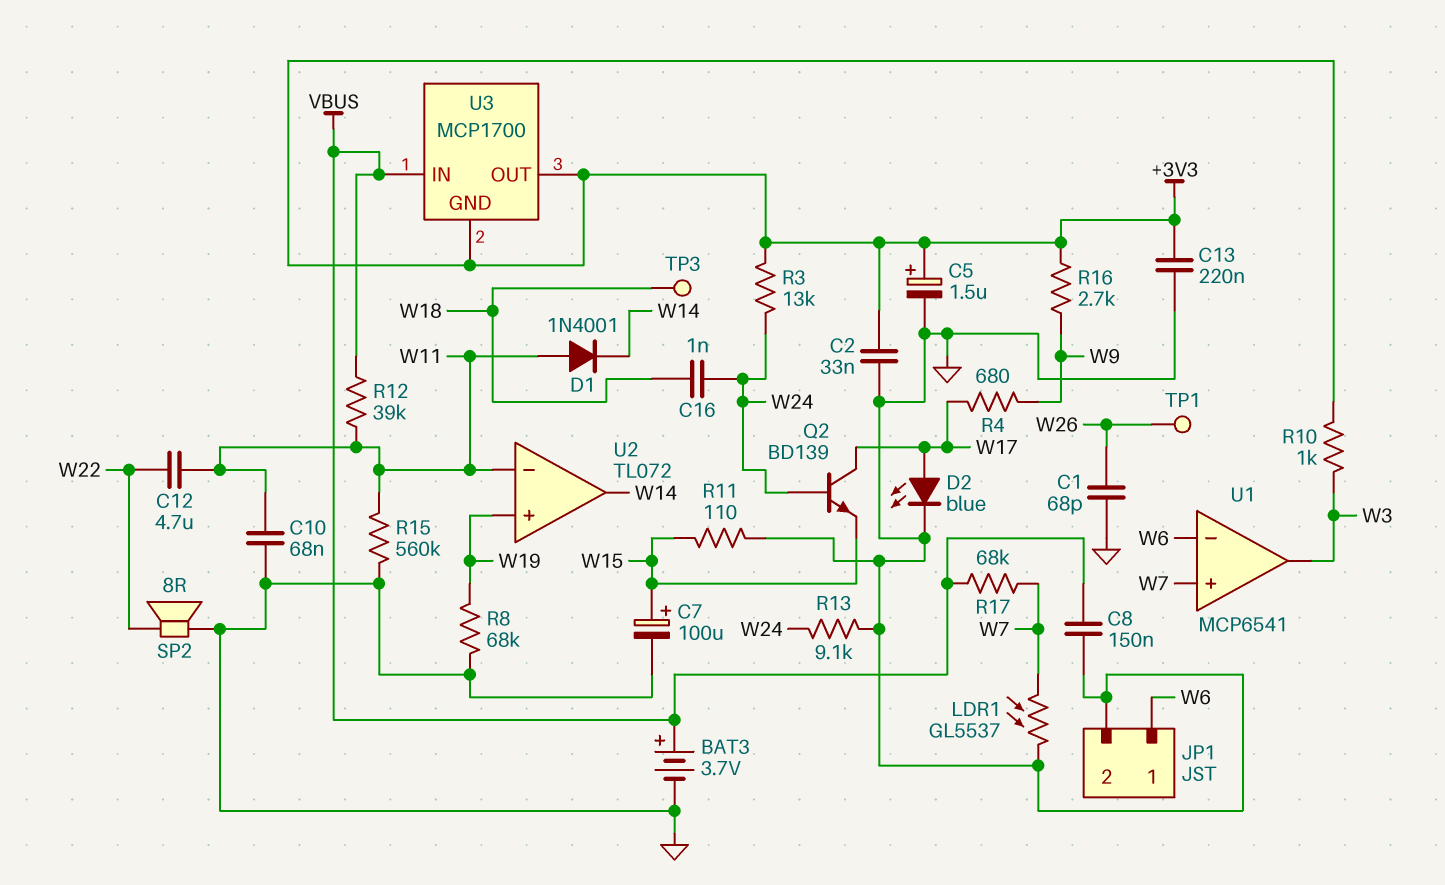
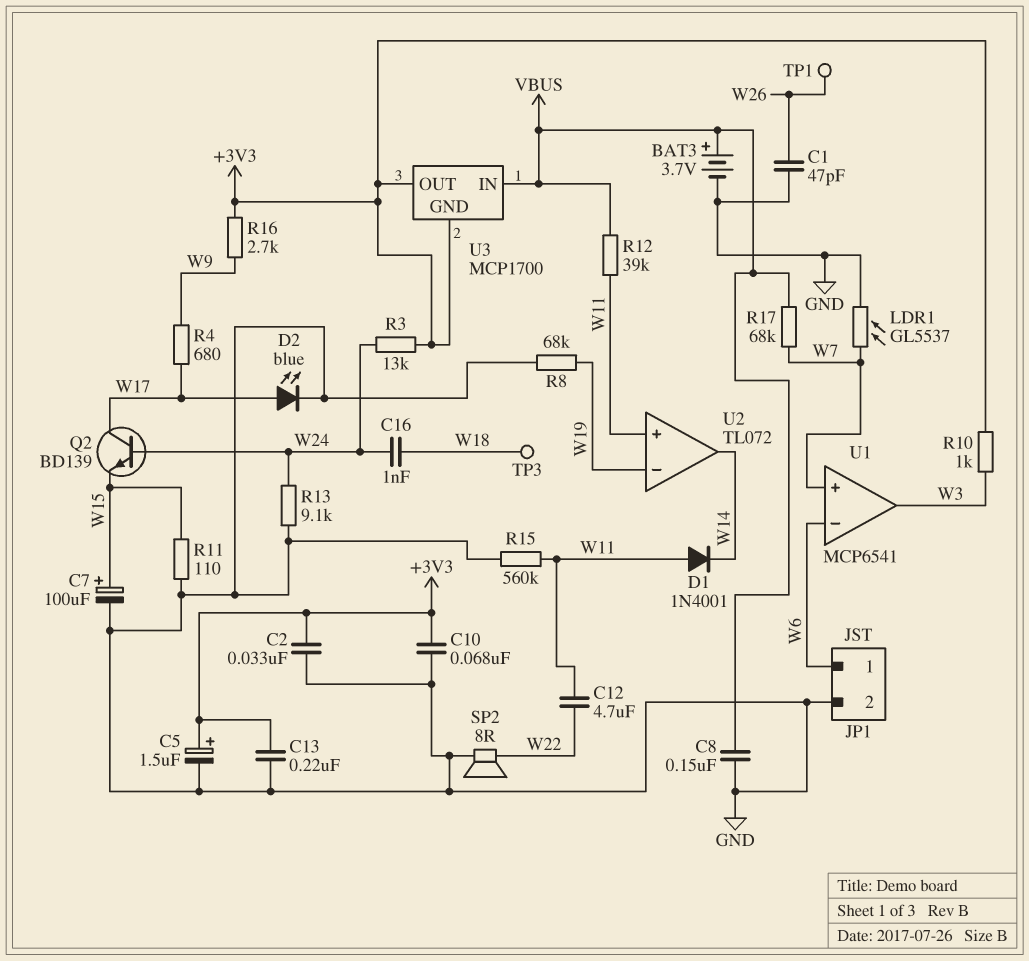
C1: 68pF (GND, W26) -> 47pF (GND, W26)
C10: 68nF (GND, W11) -> 68nF (+3V3, GND)
U2 pin in+: W19 -> W11
U2 pin in-: W11 -> W19

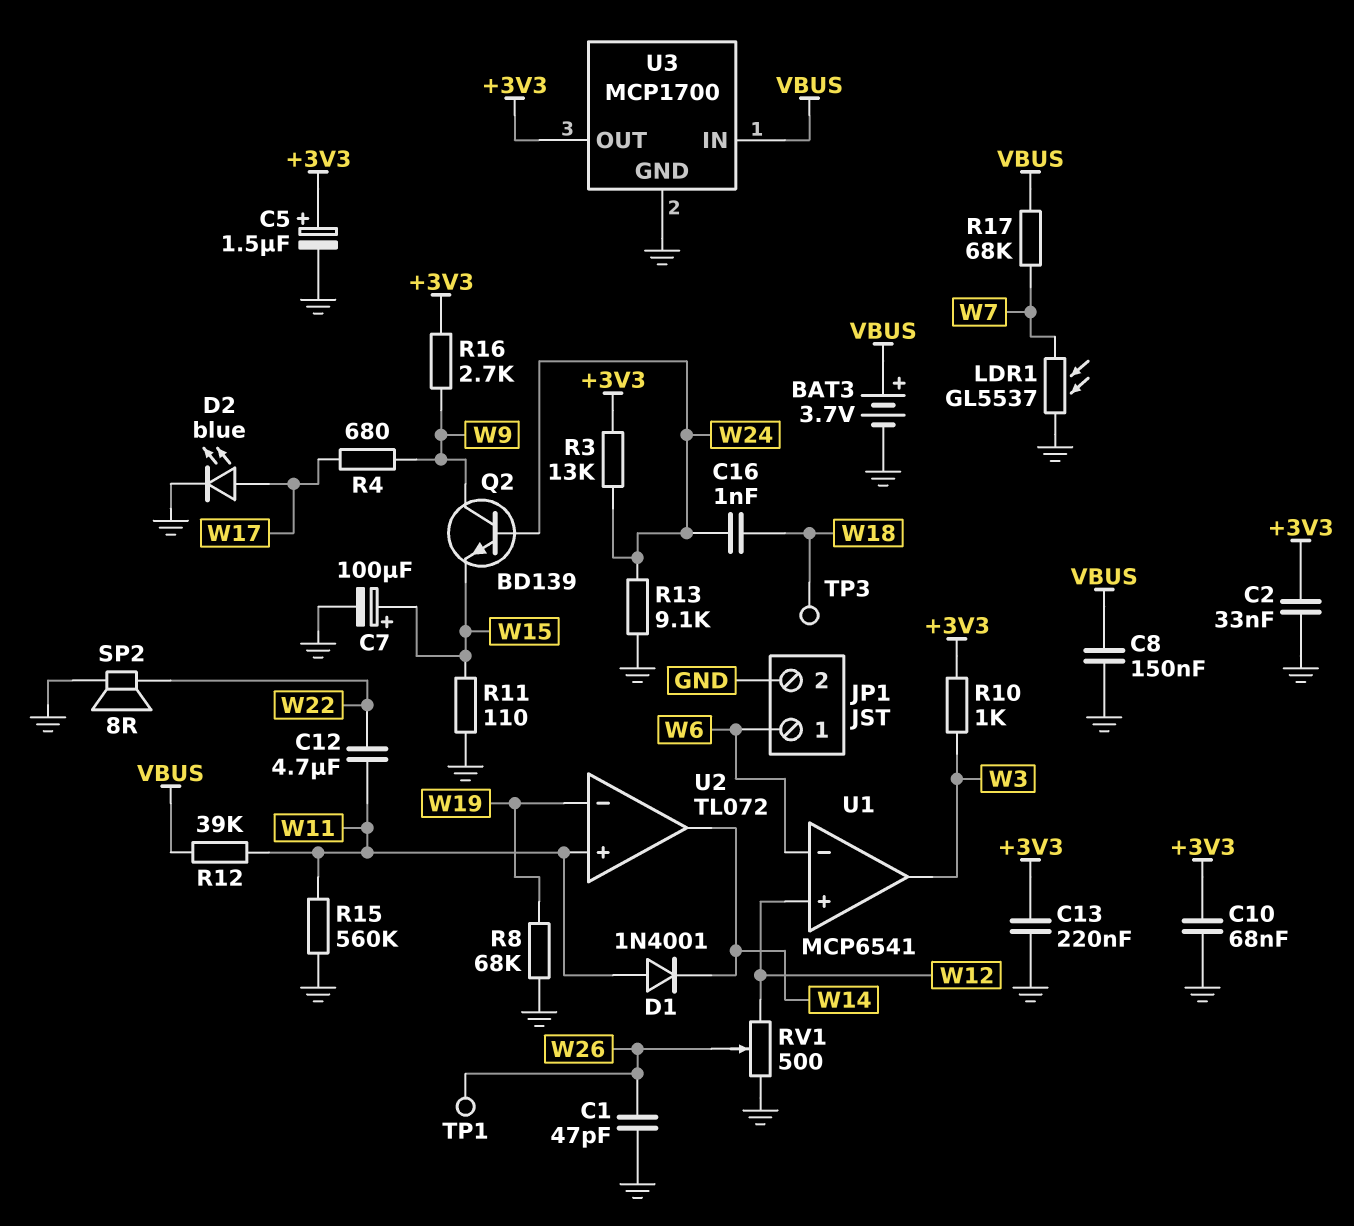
Q2: NPN BD139 (B W24, C W17, E W15) -> NPN BD139 (B W24, C W9, E W15)
RV1: none -> 500 (GND, W12, wiper W26)
U1 pin in+: W7 -> W12
U3 pin GND: +3V3 -> GND

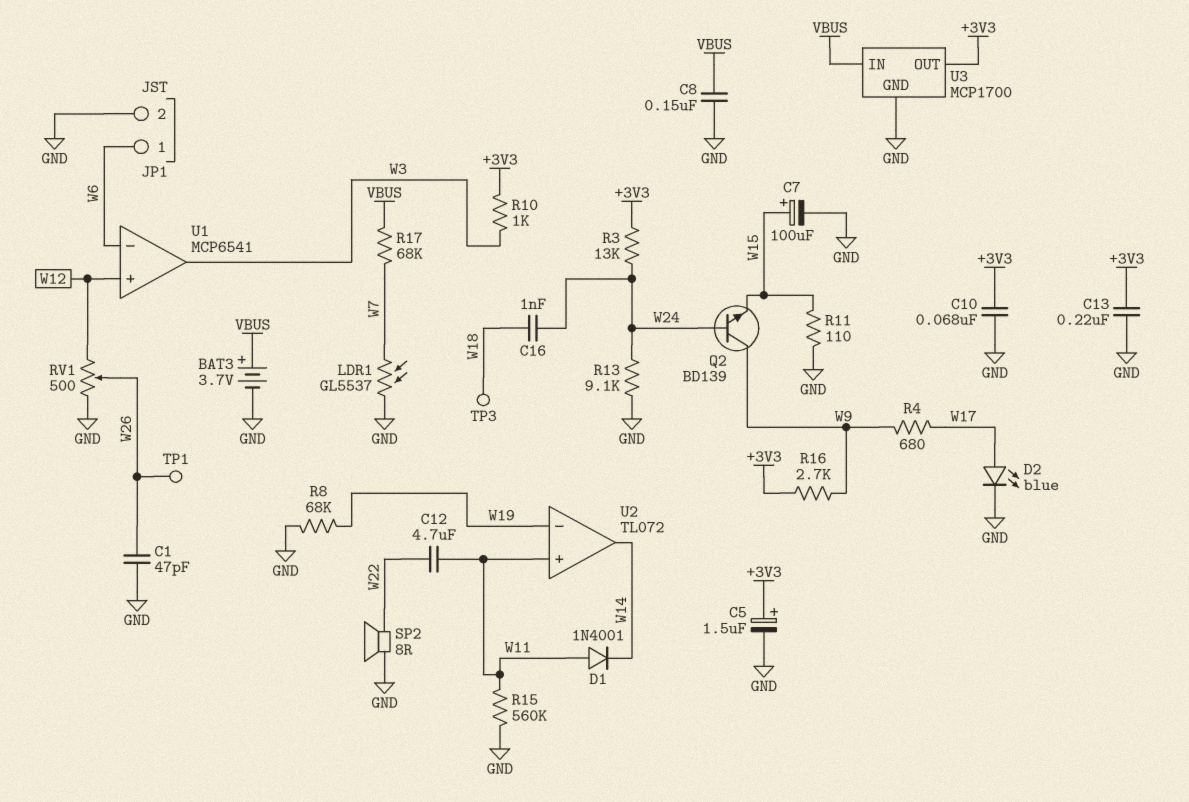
C2: 33nF (+3V3, GND) -> none
R12: 39k (VBUS, W11) -> none

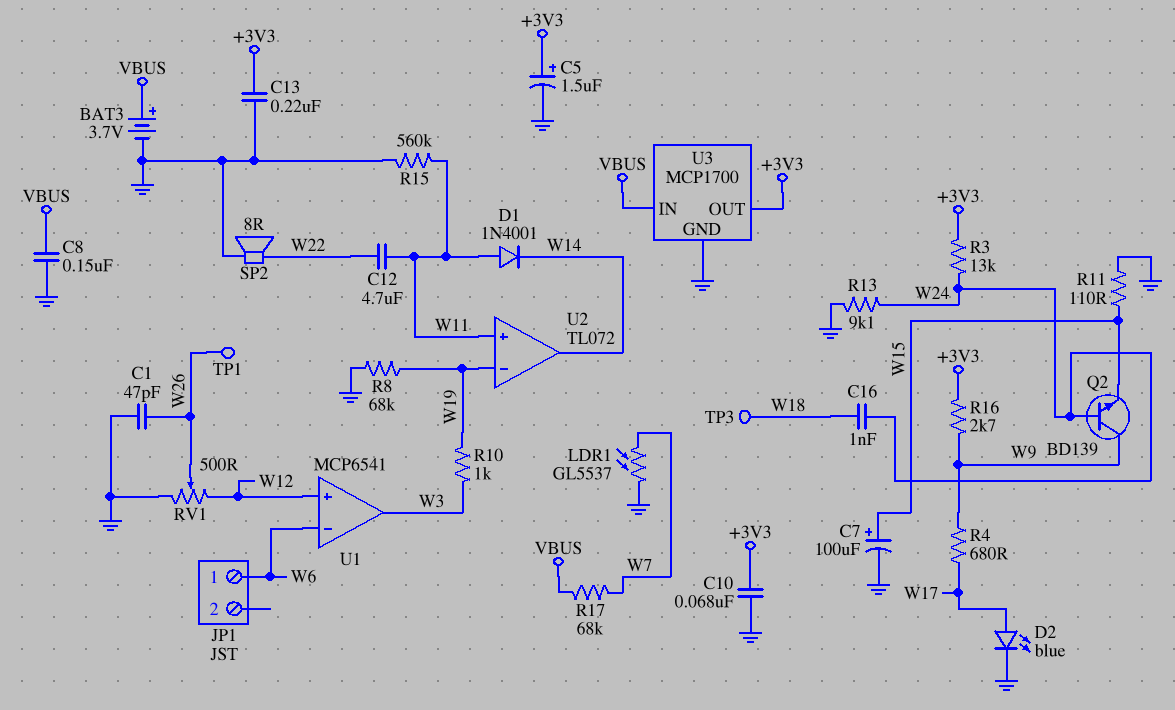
JP1 pin 2: GND -> none
R10: 1k (+3V3, W3) -> 1k (W3, W19)

